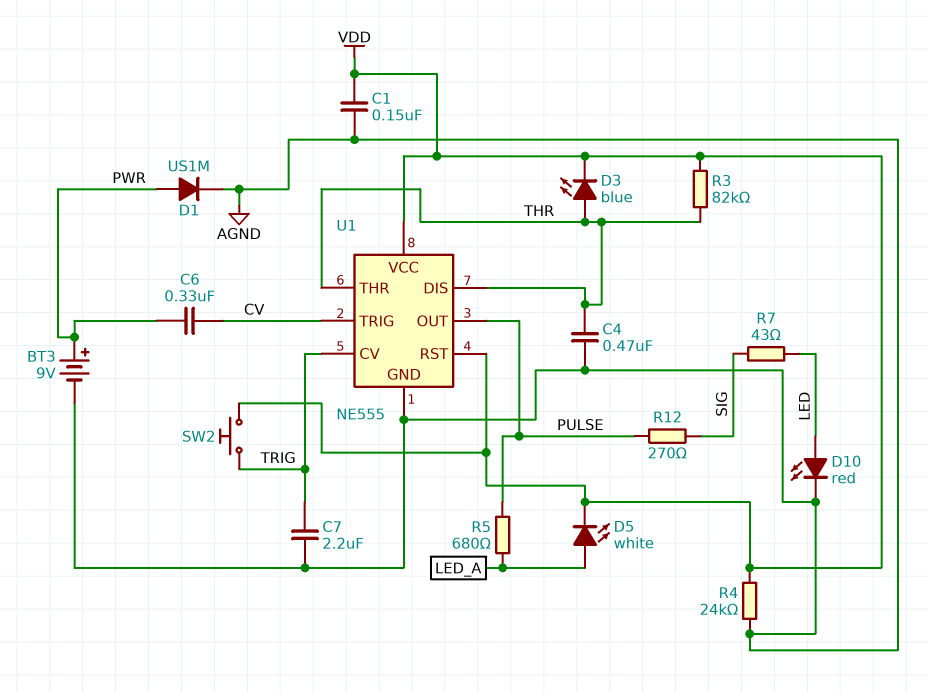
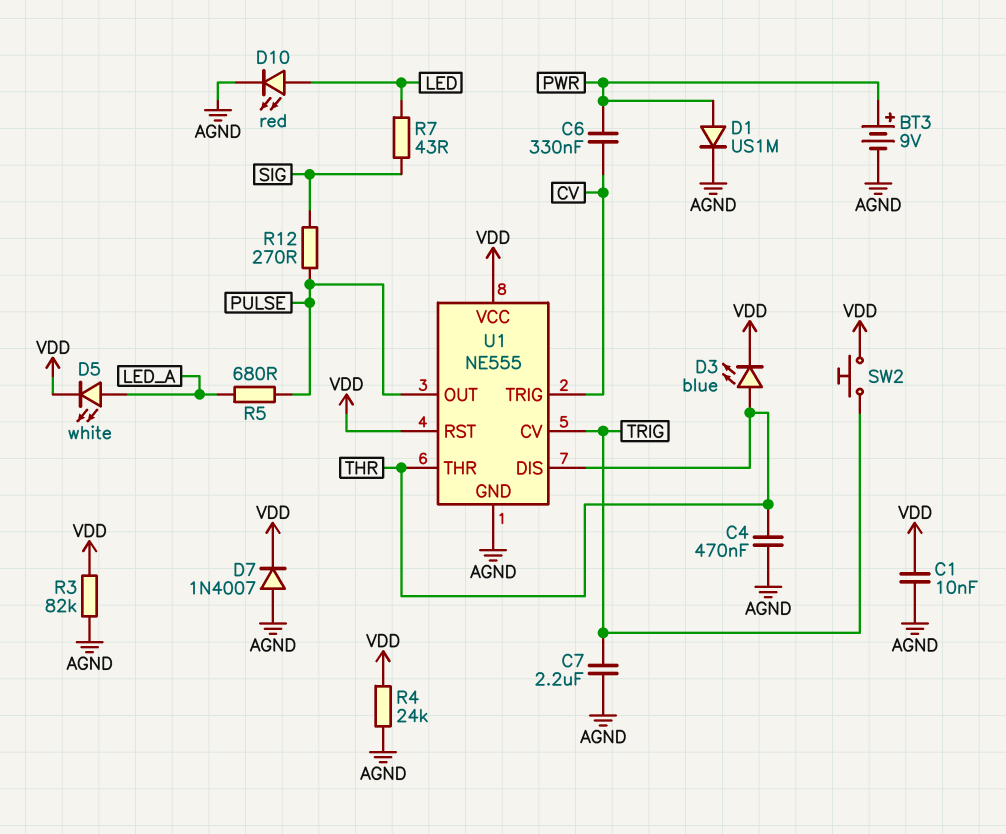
C1: 150nF (AGND, VDD) -> 10nF (AGND, VDD)
D7: none -> diode 1N4007 (A AGND, K VDD)
R3: 82k (THR, VDD) -> 82k (AGND, VDD)

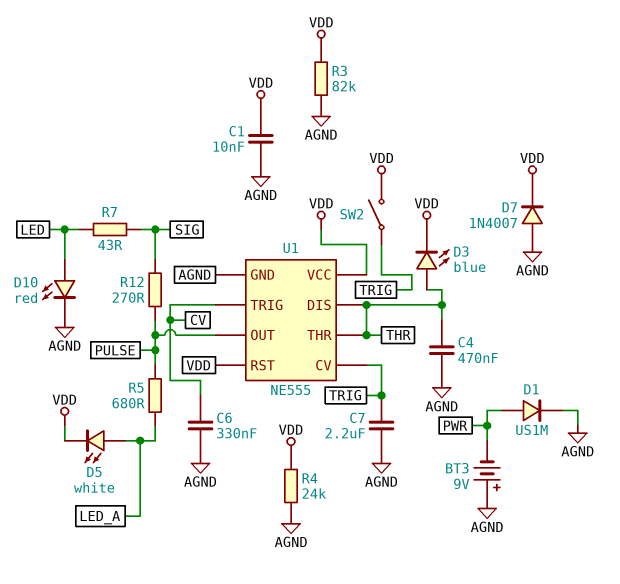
BT3: 9V (plus PWR, minus AGND) -> 9V (plus AGND, minus PWR)
C6: 330nF (CV, PWR) -> 330nF (AGND, CV)
SW2: button (TRIG, VDD) -> switch (TRIG, VDD)

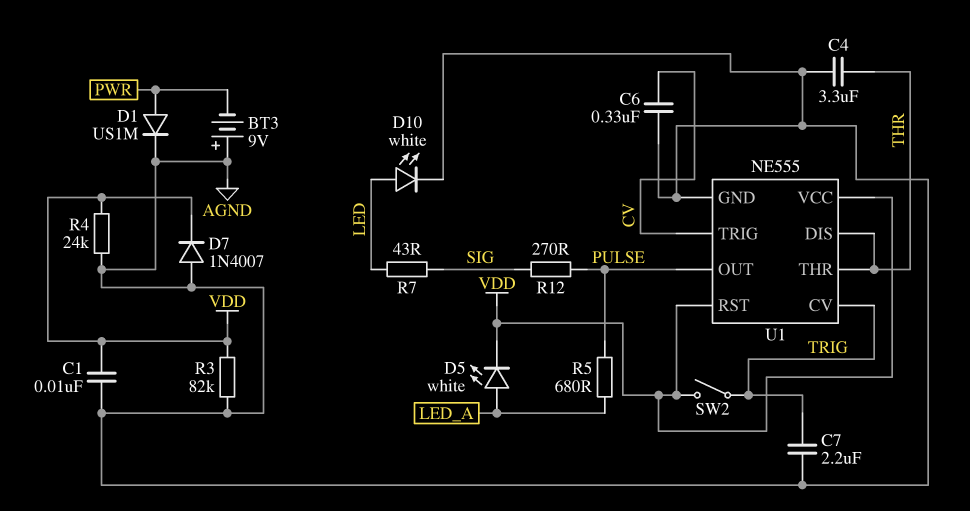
C4: 470nF (AGND, THR) -> 3.3uF (AGND, THR)
D3: LED blue (A THR, K VDD) -> none
D10: LED red (A LED, K AGND) -> LED white (A LED, K AGND)

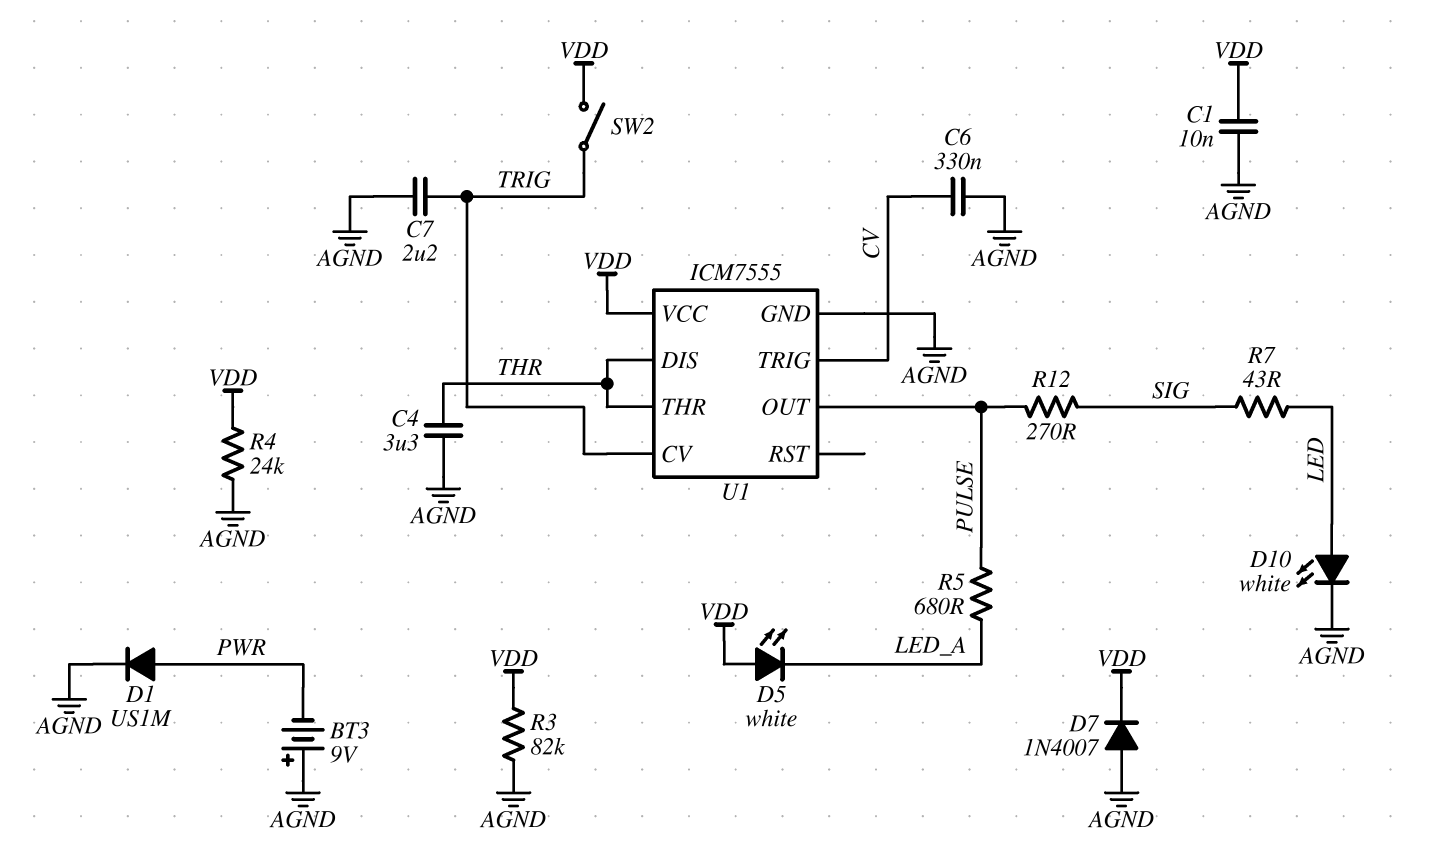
D5: LED white (A LED_A, K VDD) -> LED white (A VDD, K LED_A)
U1: NE555 -> ICM7555
U1 pin RST: VDD -> none

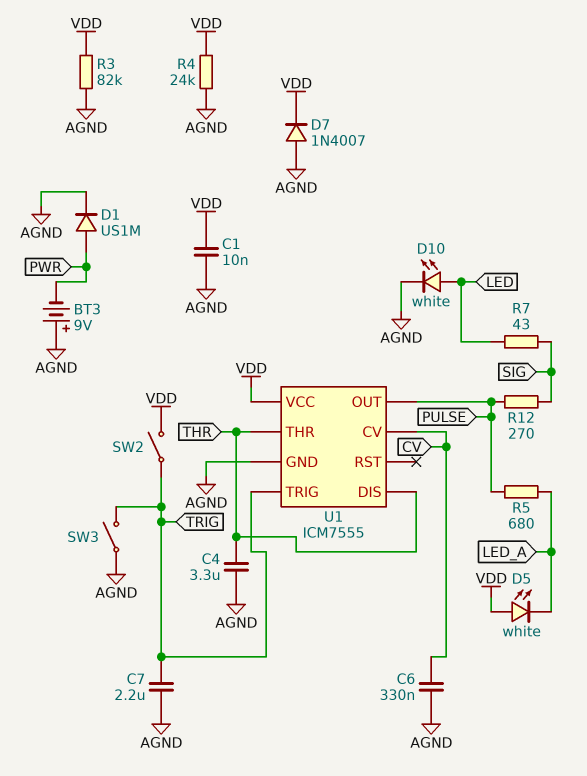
SW3: none -> switch (AGND, TRIG)
U1 pin CV: TRIG -> CV
U1 pin TRIG: CV -> TRIG

